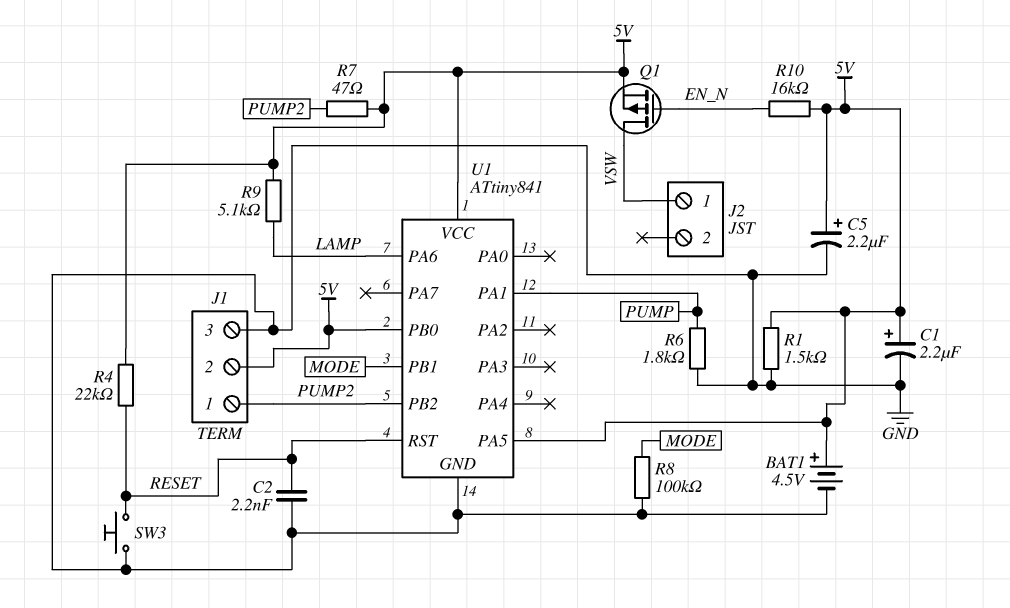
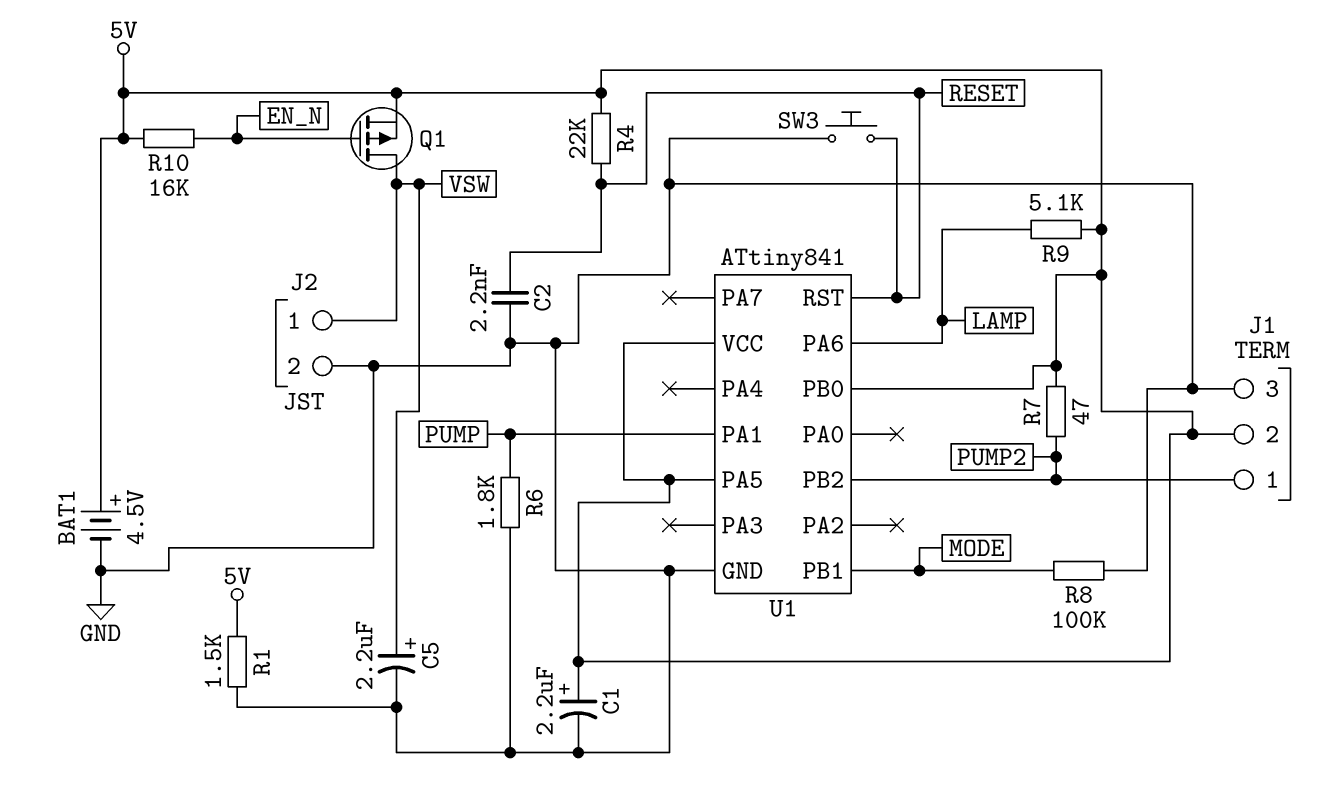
C5: 2.2uF (plus 5V, minus GND) -> 2.2uF (plus VSW, minus GND)
J2 pin 2: none -> GND

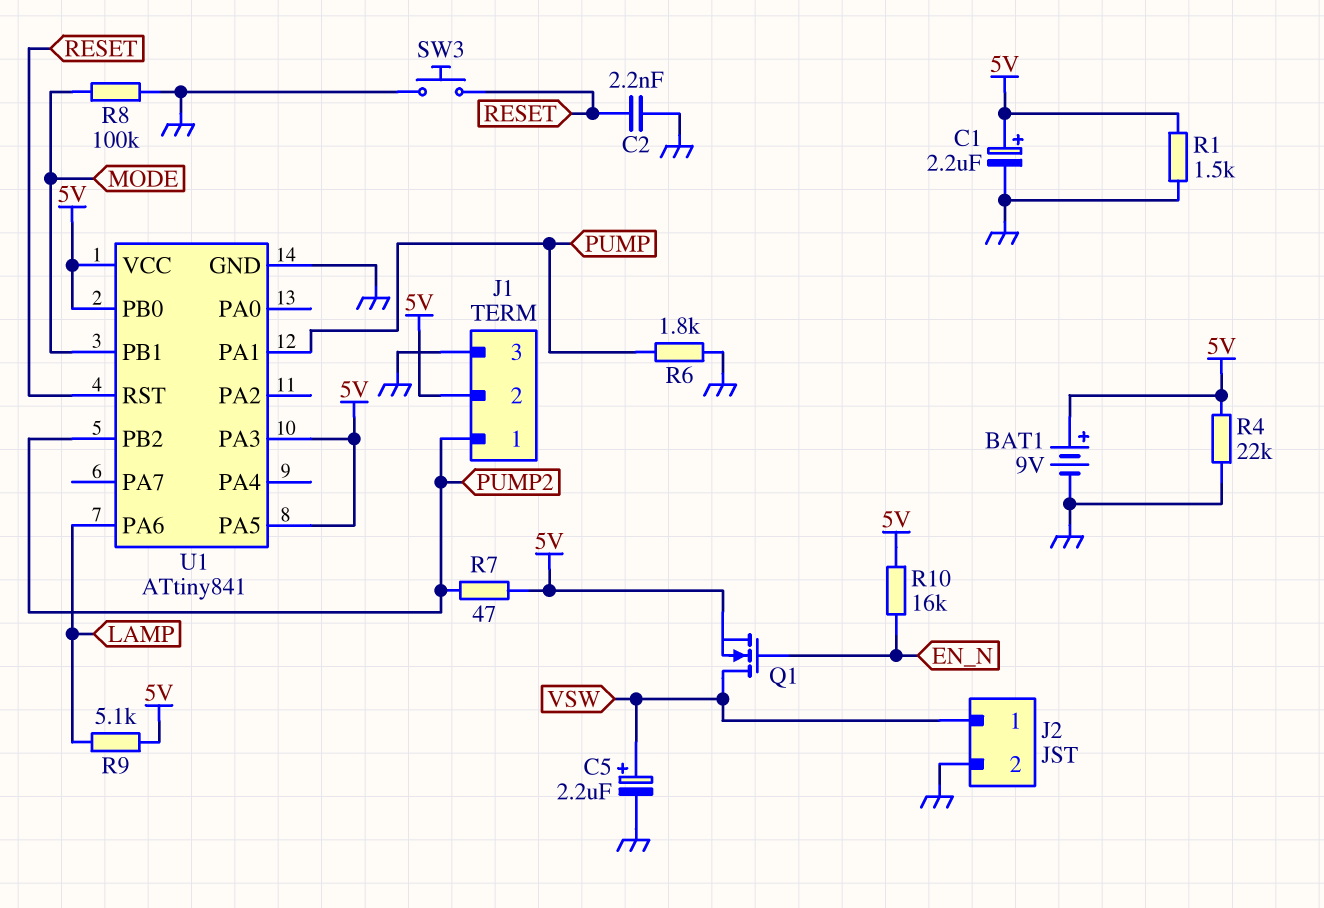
BAT1: 4.5V (plus 5V, minus GND) -> 9V (plus 5V, minus GND)
Q1: PMOS (G EN_N, D VSW, S 5V) -> NMOS (G EN_N, D VSW, S 5V)
R4: 22k (5V, RESET) -> 22k (5V, GND)
U1 pin PA3: none -> 5V

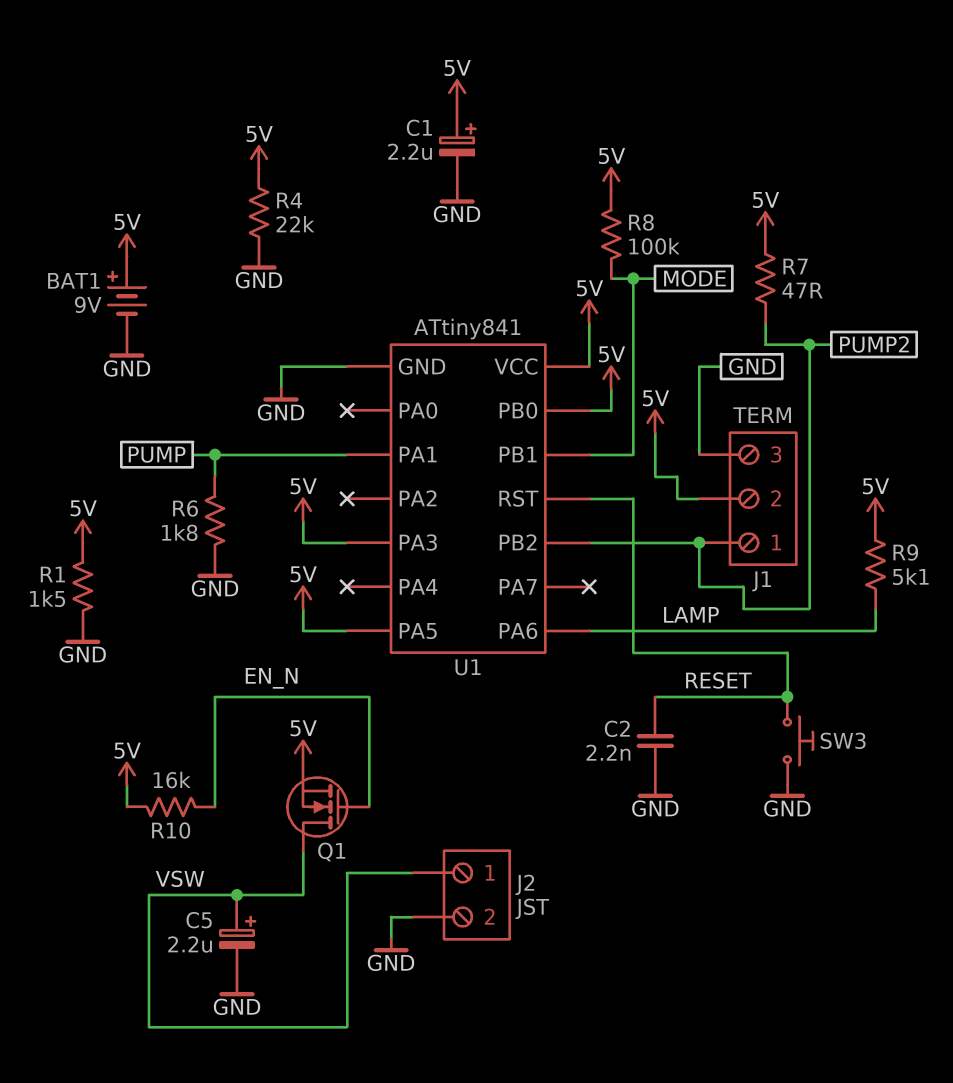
R8: 100k (GND, MODE) -> 100k (5V, MODE)

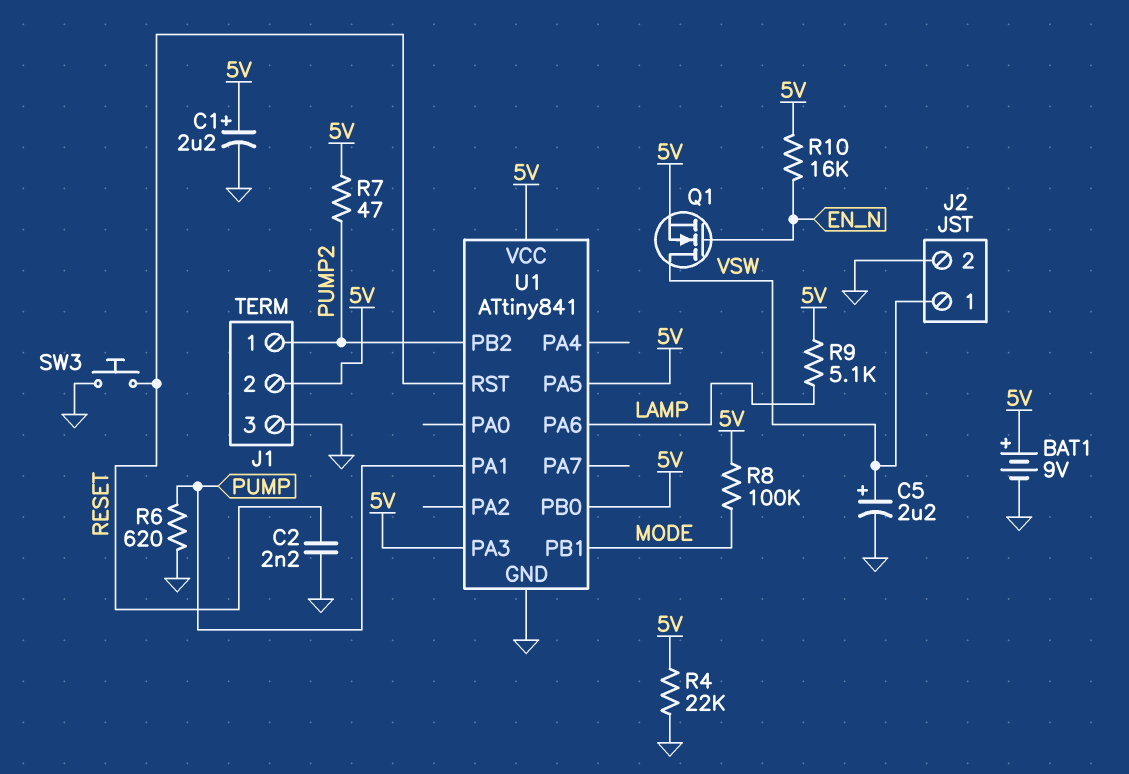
R1: 1.5k (5V, GND) -> none
R6: 1.8k (GND, PUMP) -> 620 (GND, PUMP)

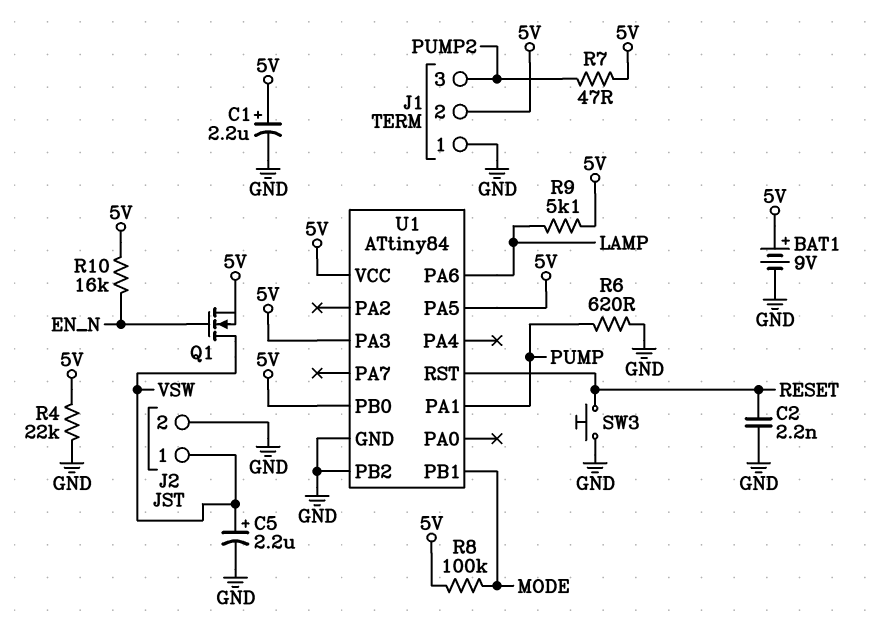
J1 pin 1: PUMP2 -> GND
J1 pin 3: GND -> PUMP2
U1: ATtiny841 -> ATtiny84
U1 pin PB2: PUMP2 -> GND

